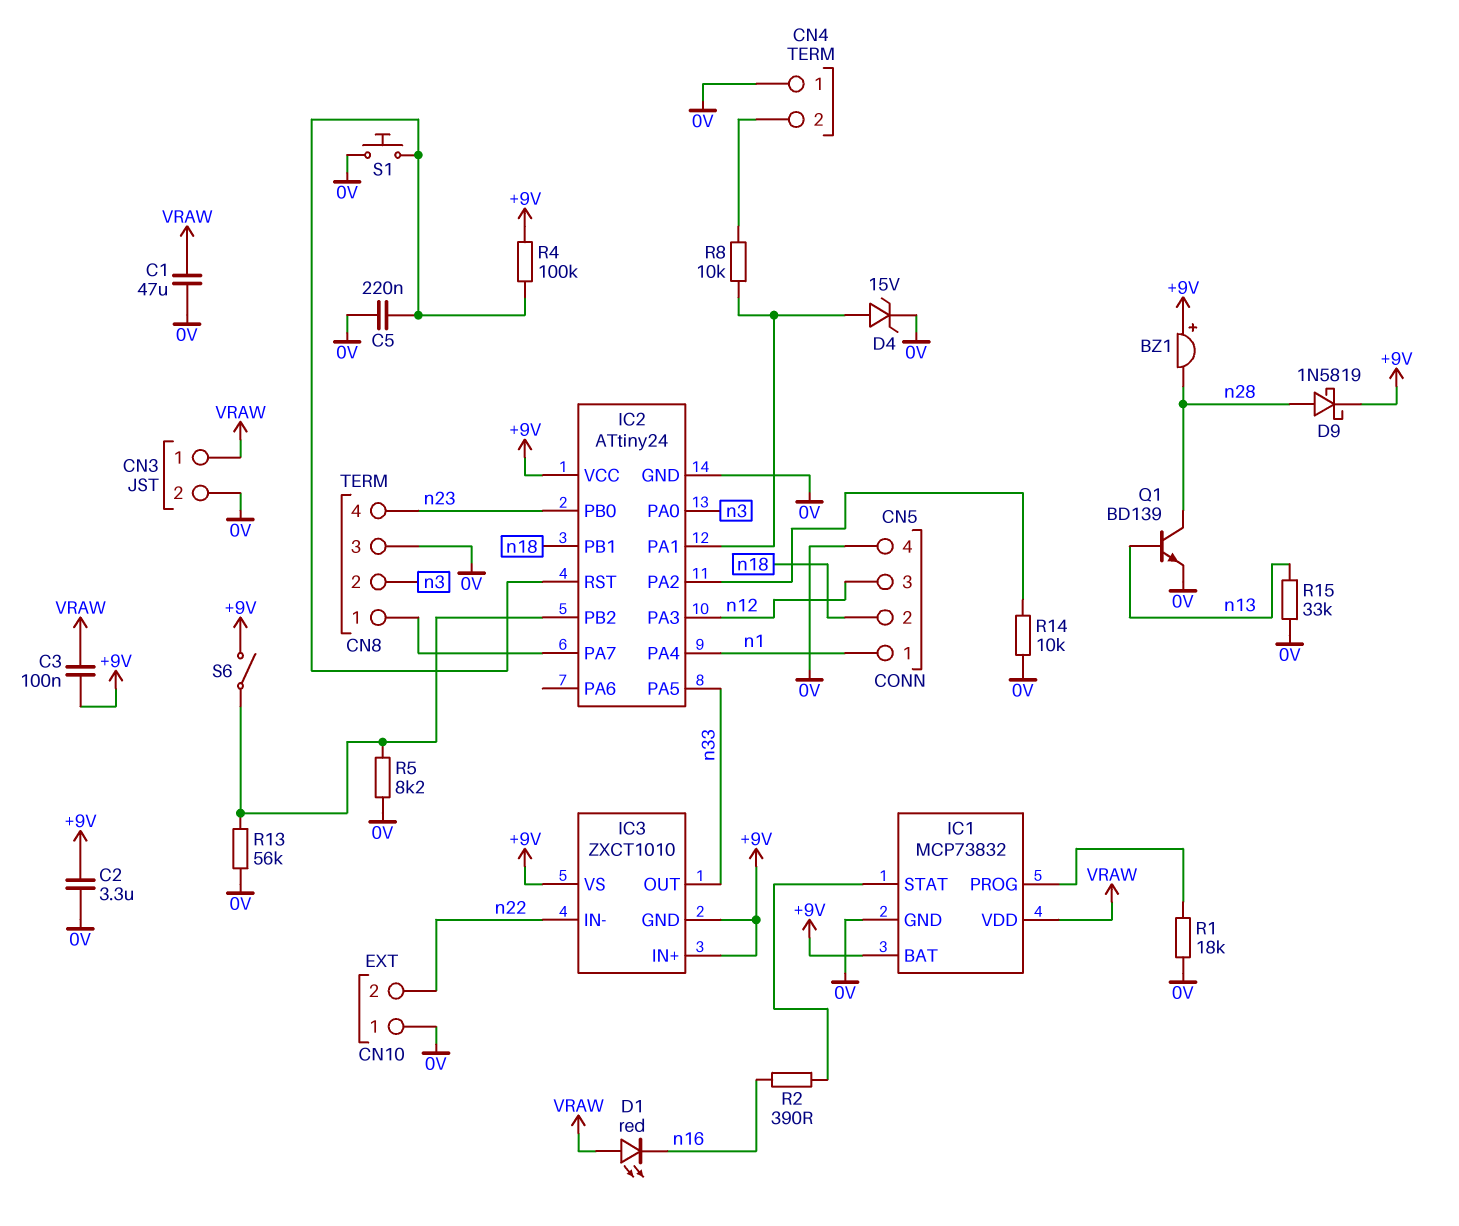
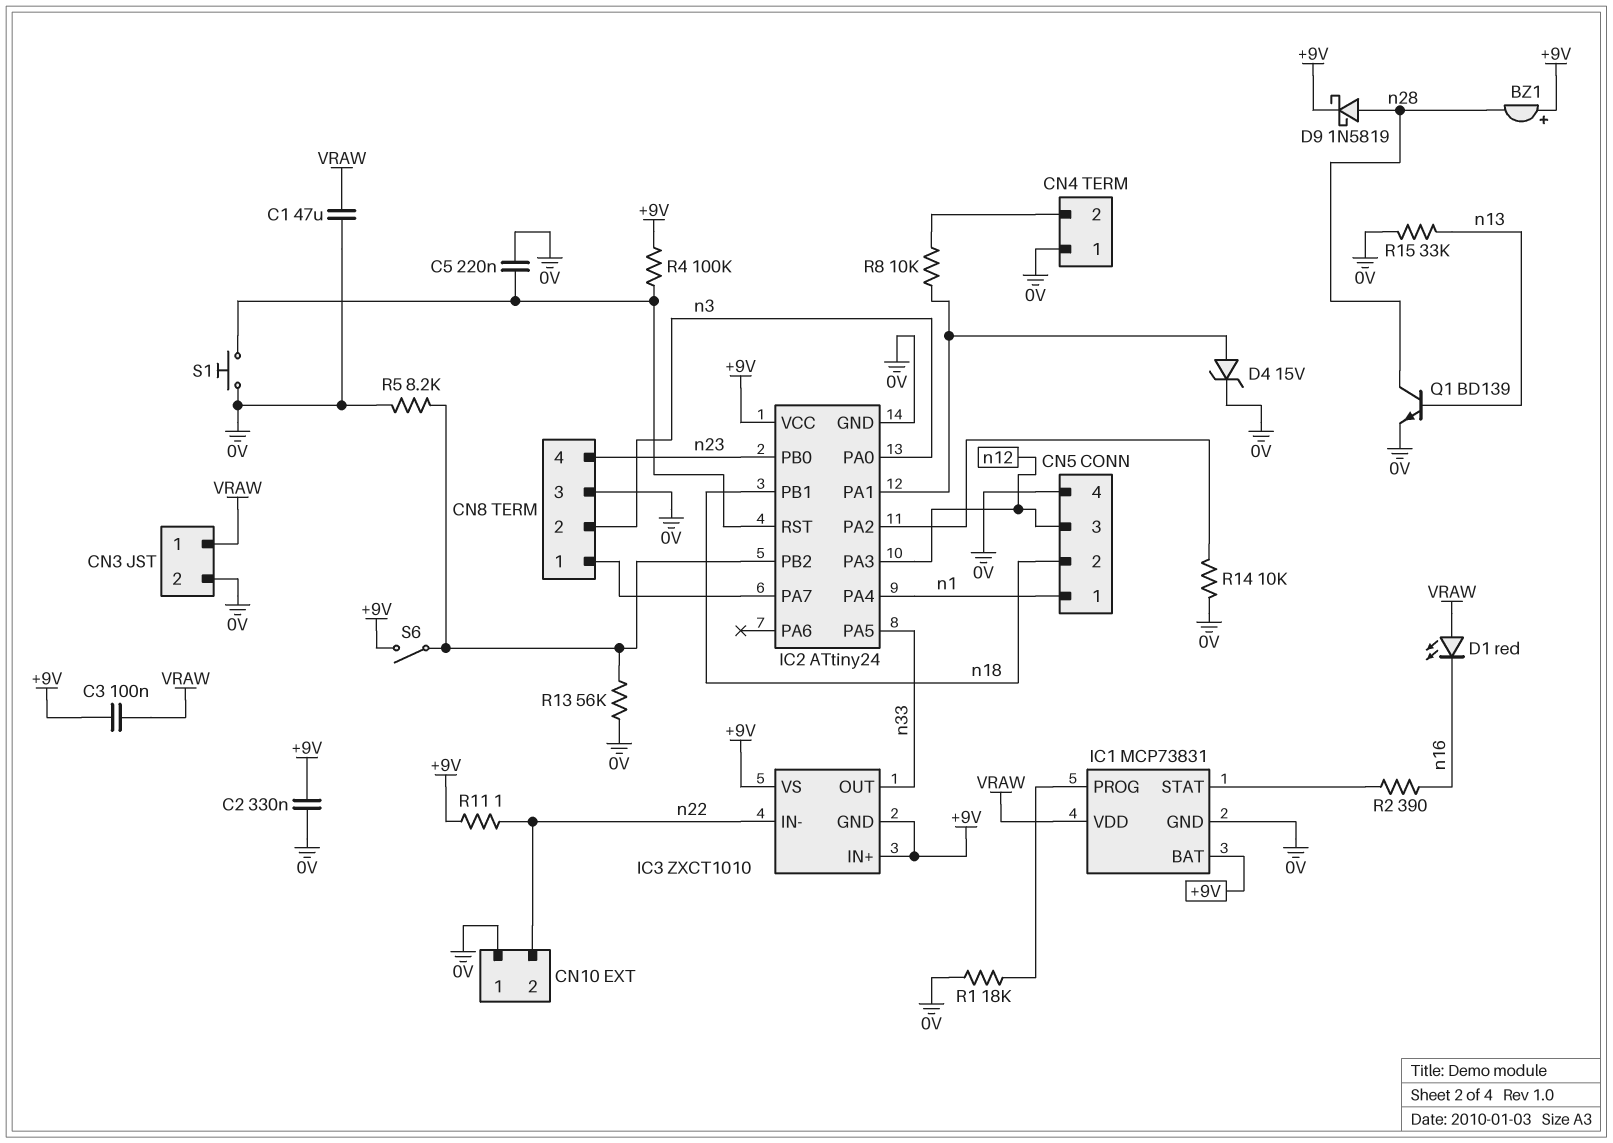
C2: 3.3uF (+9V, 0V) -> 330nF (+9V, 0V)
IC1: MCP73832 -> MCP73831
R11: none -> 1 (+9V, n22)

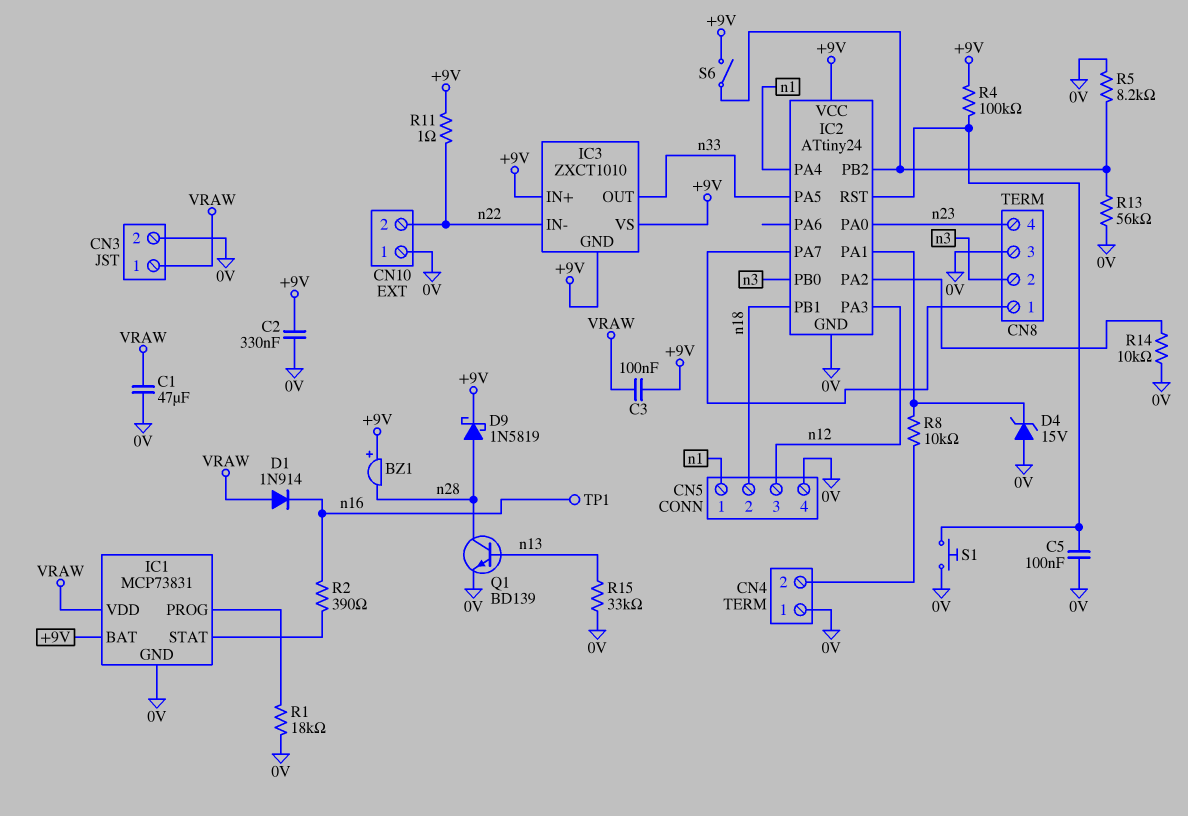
C5: 220nF (0V, IC2/RST) -> 100nF (0V, IC2/RST)
D1: LED red (A VRAW, K n16) -> diode 1N914 (A VRAW, K n16)
D4: zener 15V (A IC2/PA1, K 0V) -> zener 15V (A 0V, K IC2/PA1)
IC2 pin PA0: n3 -> n23
IC2 pin PB0: n23 -> n3
TP1: none -> test point (n16)

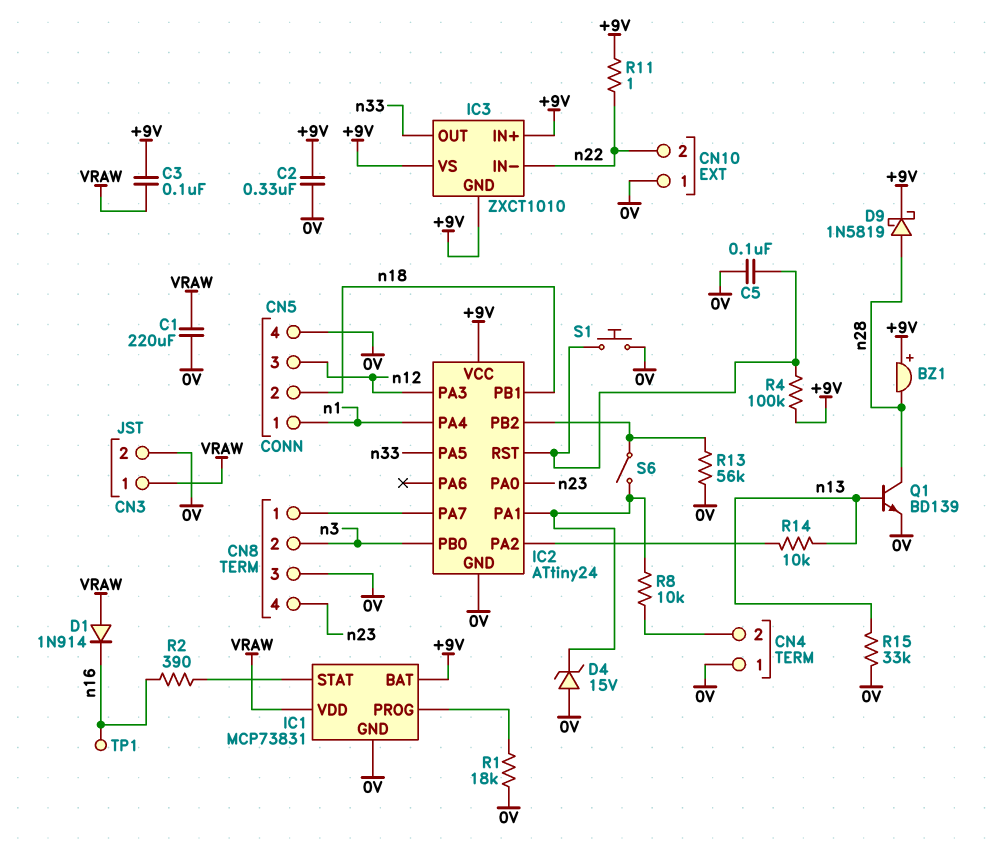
C1: 47uF (0V, VRAW) -> 220uF (0V, VRAW)
R5: 8.2k (0V, IC2/PB2) -> none
R14: 10k (0V, IC2/PA2) -> 10k (IC2/PA2, n13)
S6: switch (+9V, IC2/PB2) -> switch (IC2/PA1, IC2/PB2)

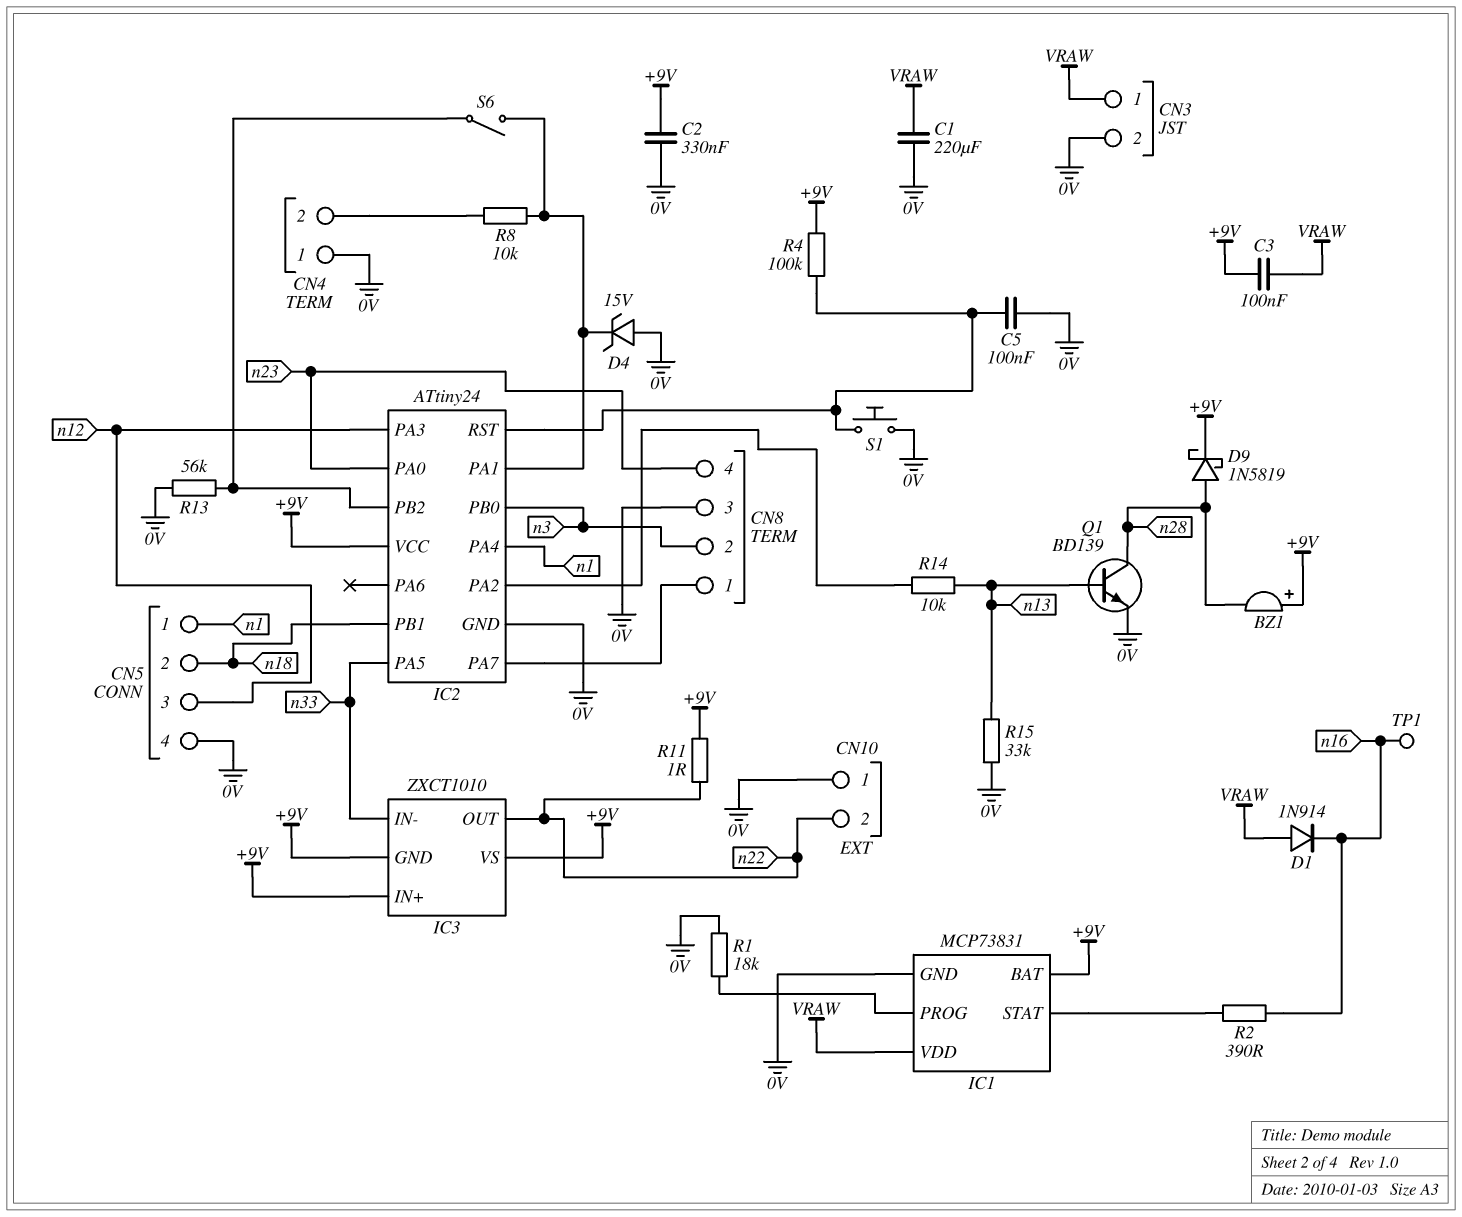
IC3 pin IN-: n22 -> n33
IC3 pin OUT: n33 -> n22

